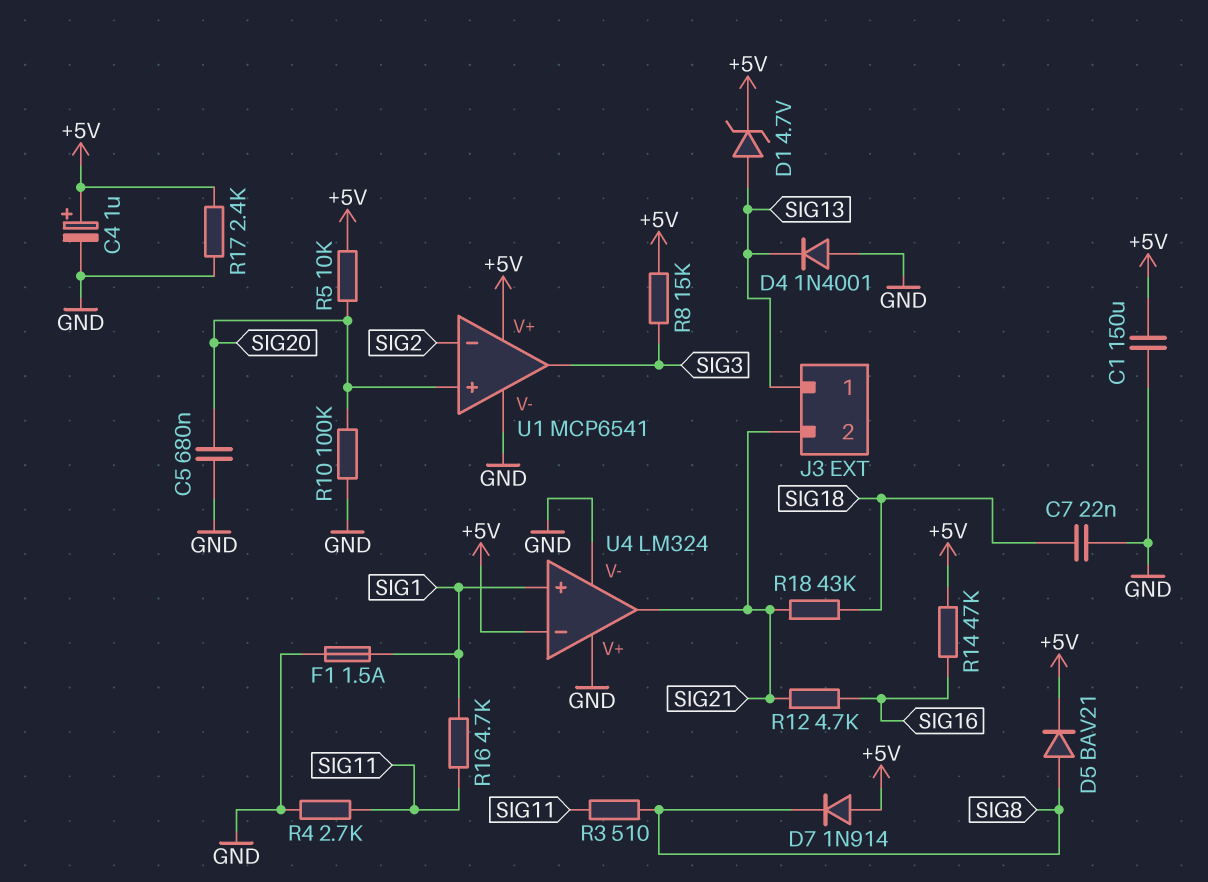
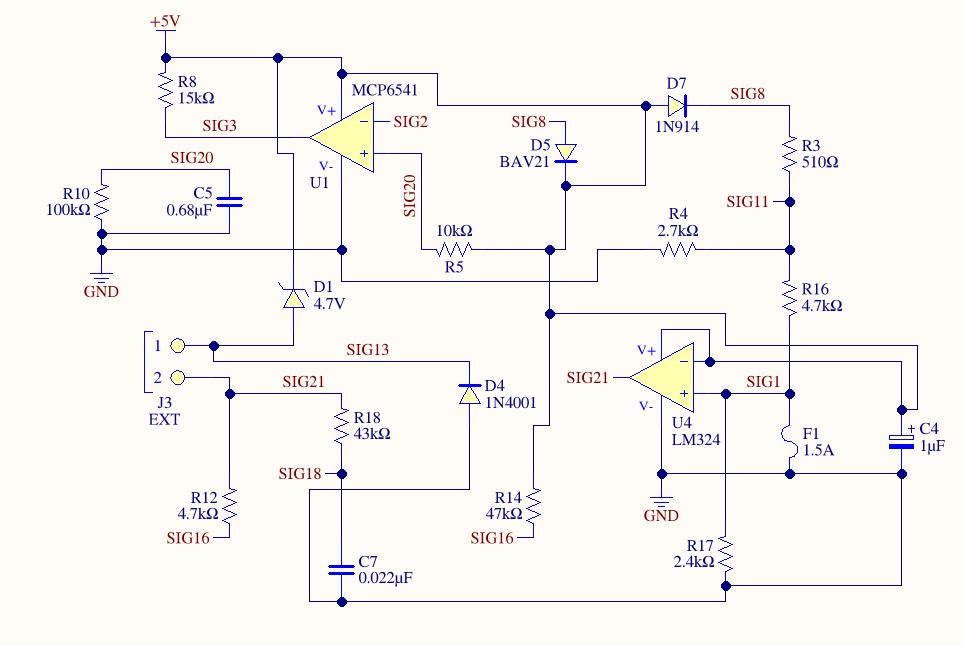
C1: 150uF (+5V, GND) -> none
R17: 2.4k (+5V, GND) -> 2.4k (GND, SIG1)
U4 pin V+: GND -> +5V

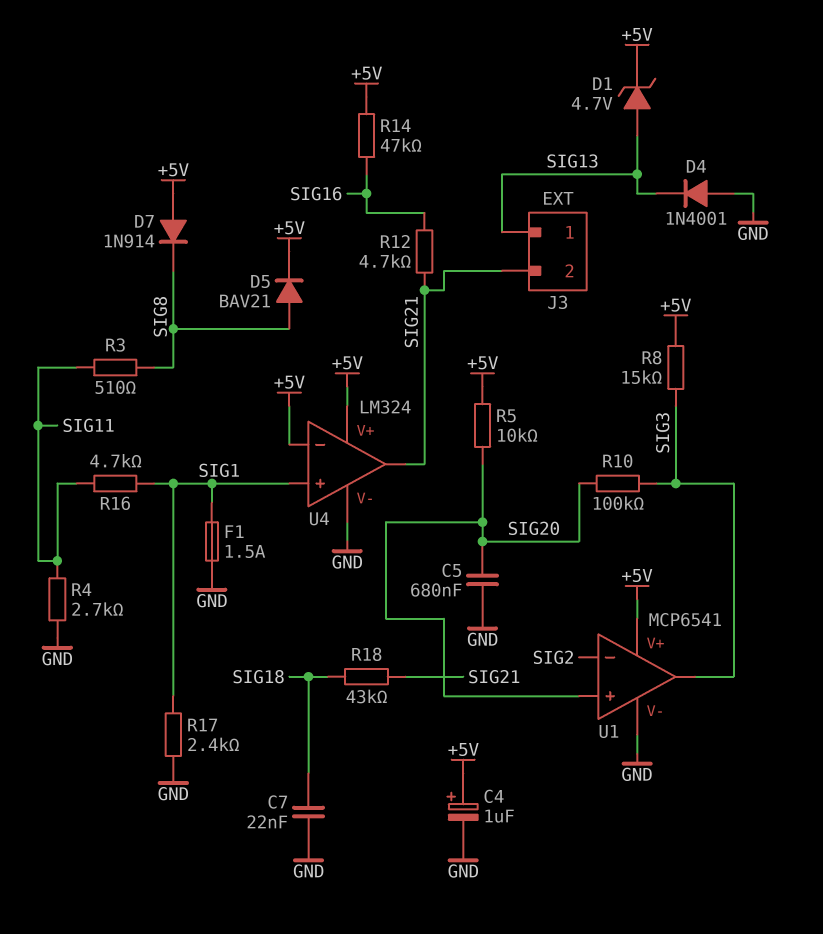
R10: 100k (GND, SIG20) -> 100k (SIG3, SIG20)

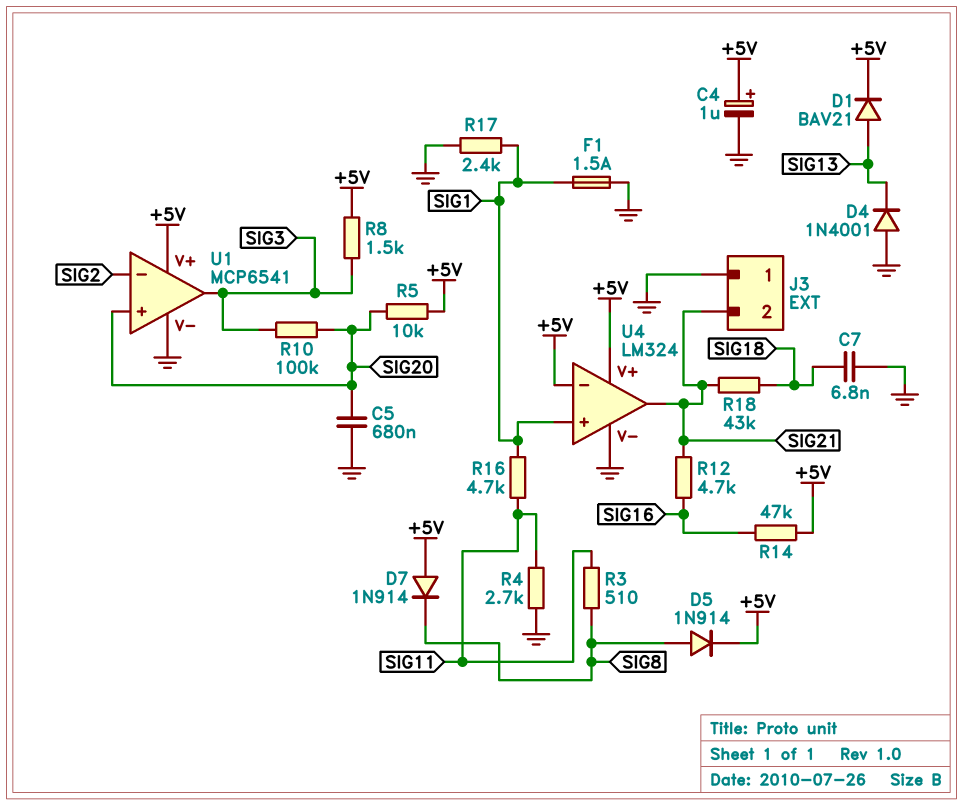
C7: 22nF (GND, SIG18) -> 6.8nF (GND, SIG18)
D1: zener 4.7V (A SIG13, K +5V) -> diode BAV21 (A SIG13, K +5V)
D5: diode BAV21 (A SIG8, K +5V) -> diode 1N914 (A SIG8, K +5V)
J3 pin 1: SIG13 -> GND
R8: 15k (+5V, SIG3) -> 1.5k (+5V, SIG3)

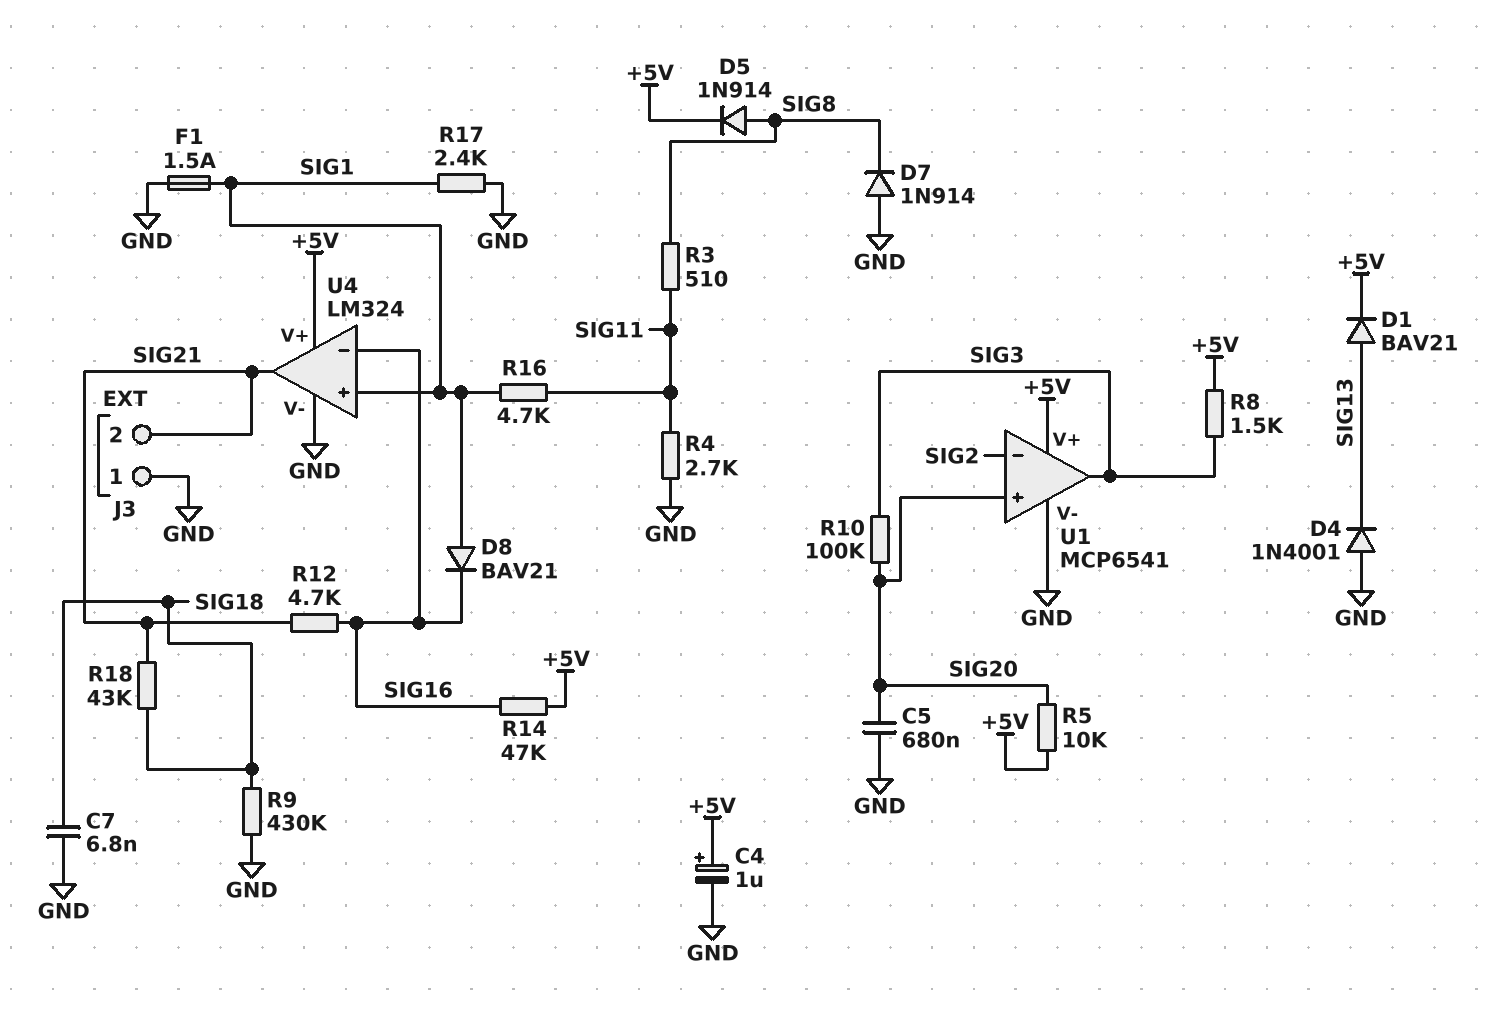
D7: diode 1N914 (A +5V, K SIG8) -> diode 1N914 (A GND, K SIG8)
D8: none -> diode BAV21 (A SIG1, K SIG16)
R9: none -> 430k (GND, SIG18)
U4 pin in-: +5V -> SIG16

